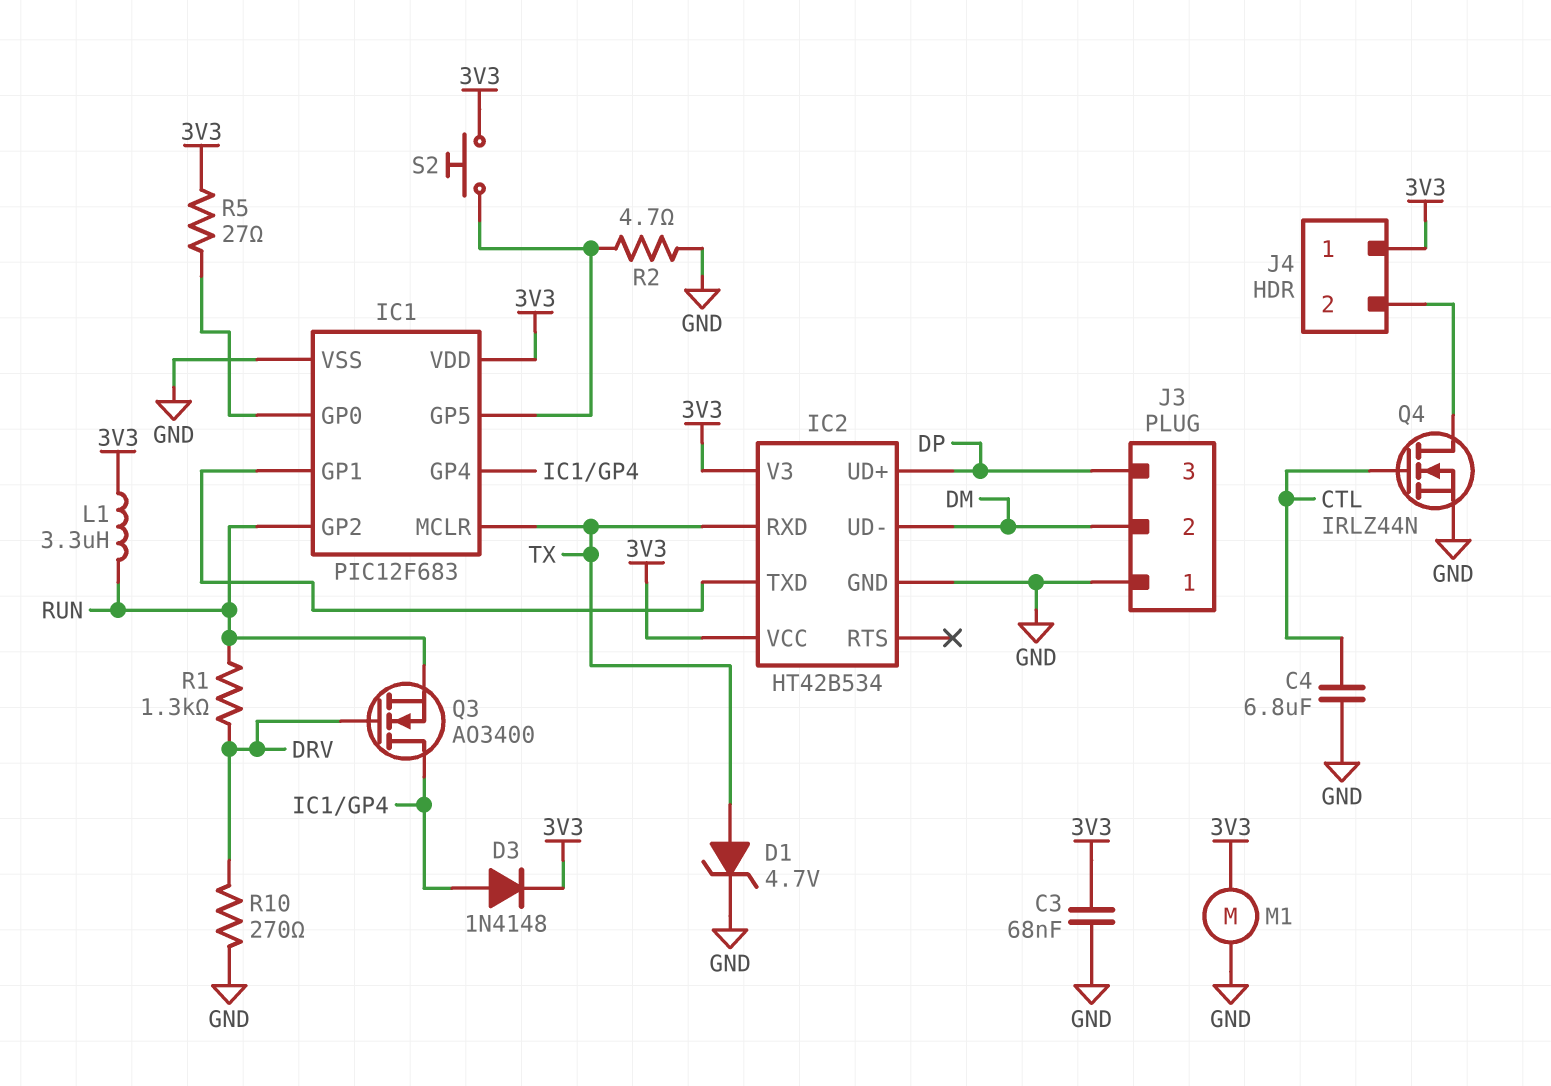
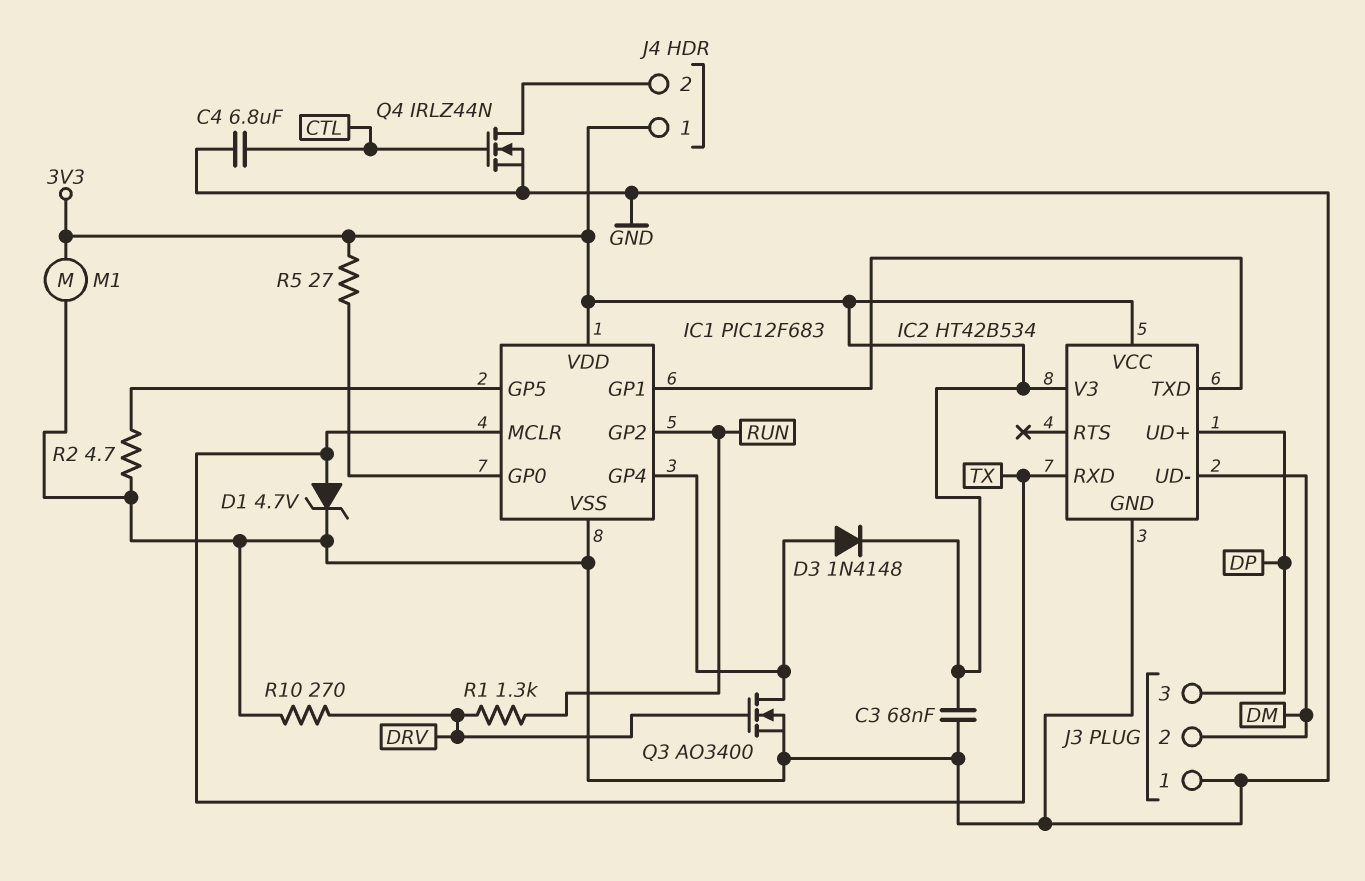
L1: 3.3uH (3V3, RUN) -> none
Q3: NMOS AO3400 (G DRV, D IC1/GP4, S RUN) -> NMOS AO3400 (G DRV, D IC1/GP4, S GND)
S2: button (3V3, IC1/GP5) -> none

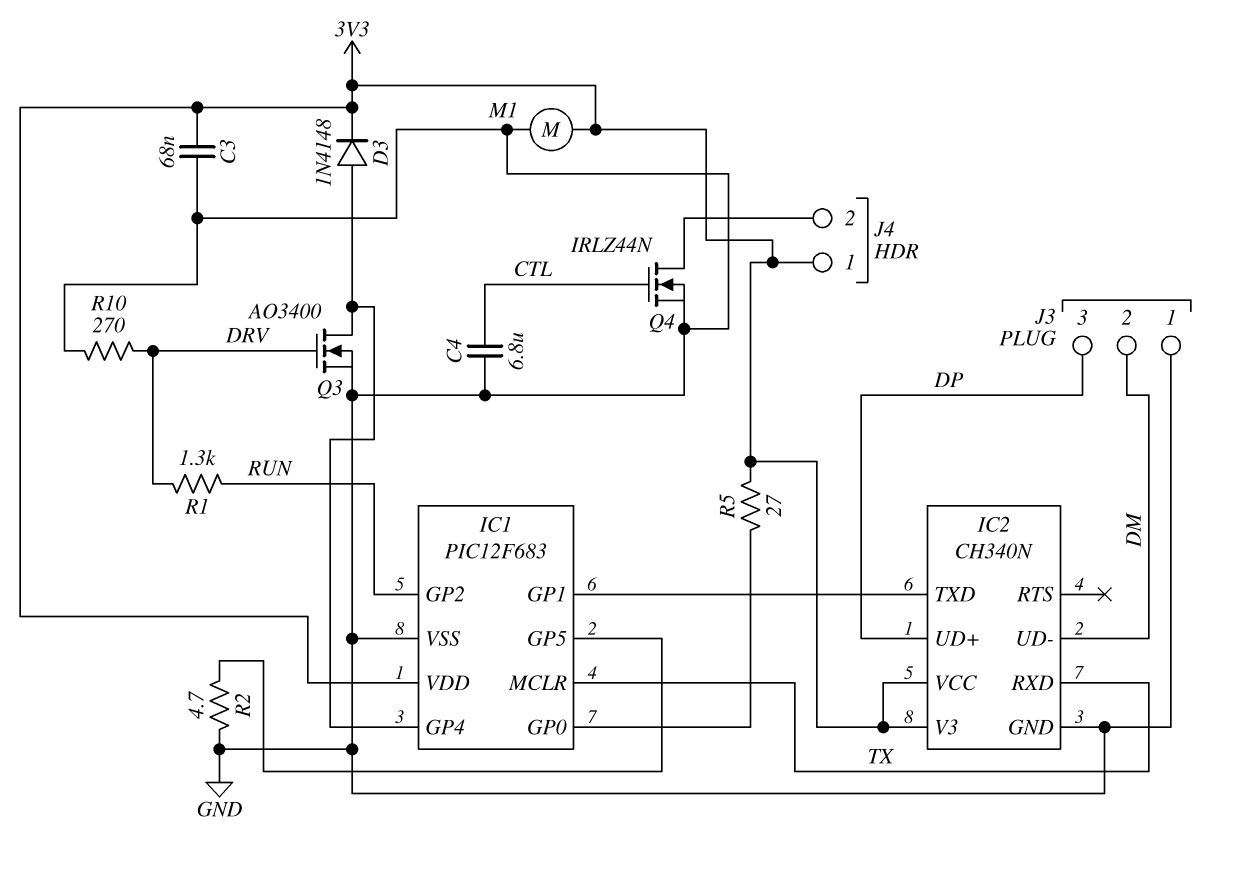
D1: zener 4.7V (A TX, K GND) -> none
IC2: HT42B534 -> CH340N

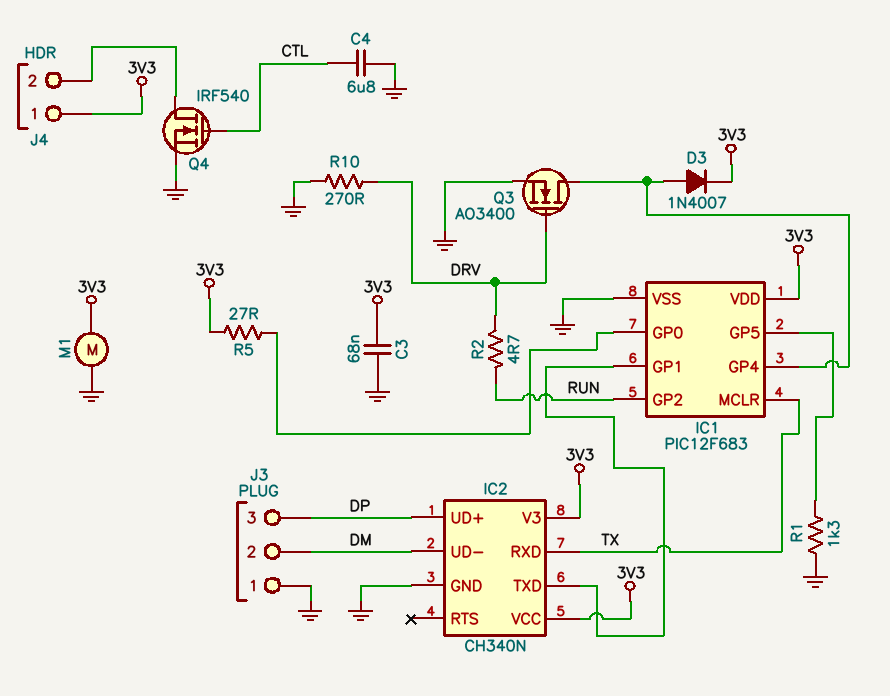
D3: diode 1N4148 (A IC1/GP4, K 3V3) -> diode 1N4007 (A IC1/GP4, K 3V3)
Q4: NMOS IRLZ44N (G CTL, D J4/2, S GND) -> NMOS IRF540 (G CTL, D J4/2, S GND)
R1: 1.3k (DRV, RUN) -> 1.3k (GND, IC1/GP5)
R2: 4.7 (GND, IC1/GP5) -> 4.7 (DRV, RUN)

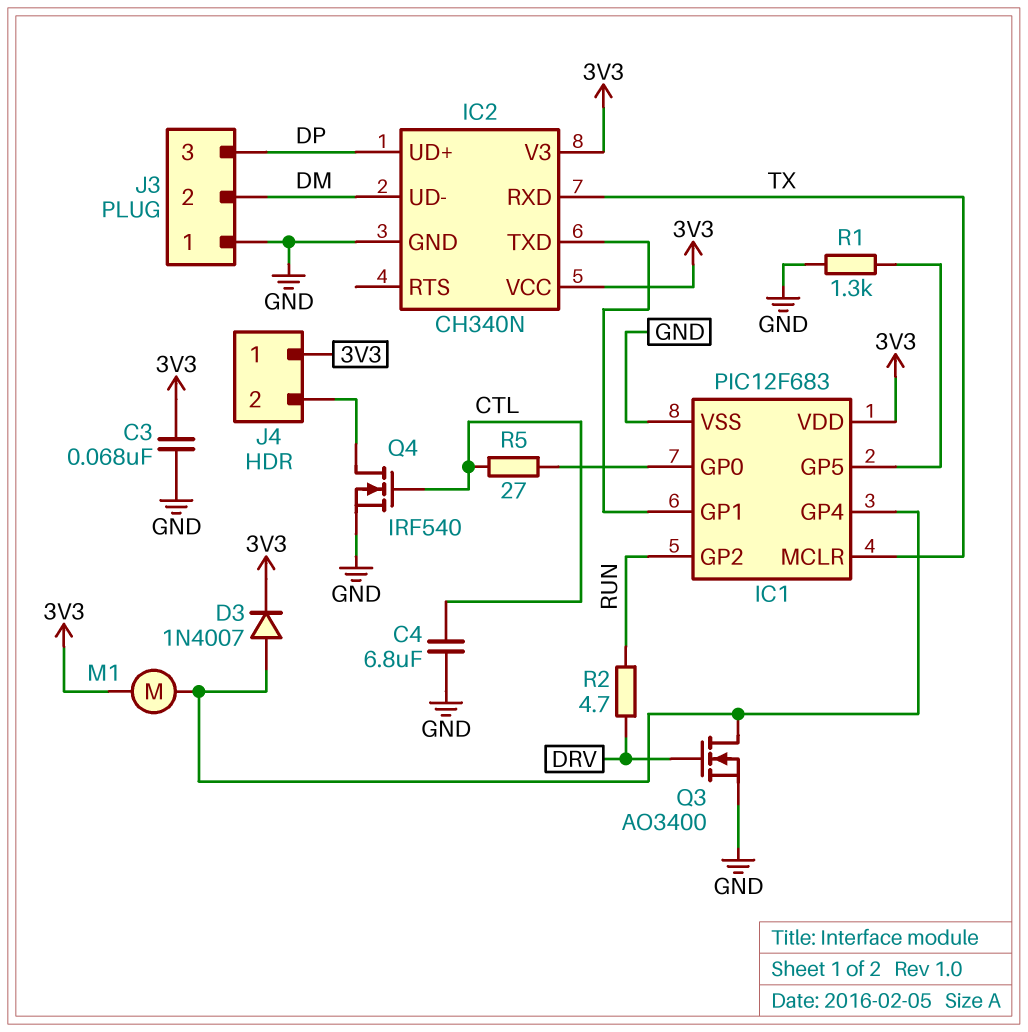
M1: motor (3V3, GND) -> motor (3V3, IC1/GP4)
R5: 27 (3V3, IC1/GP0) -> 27 (CTL, IC1/GP0)
R10: 270 (DRV, GND) -> none

